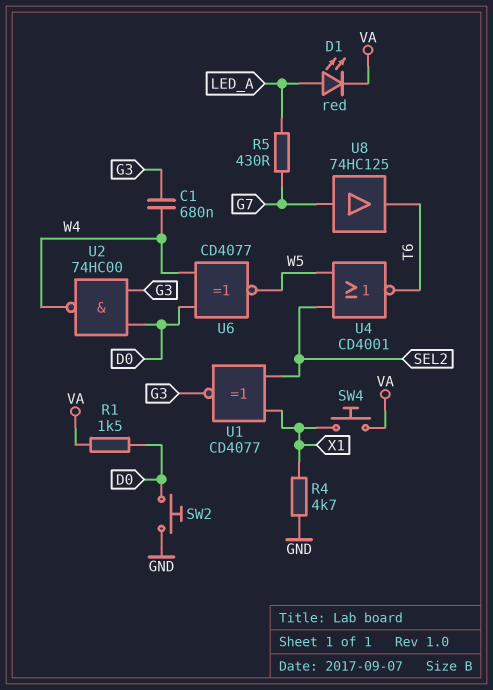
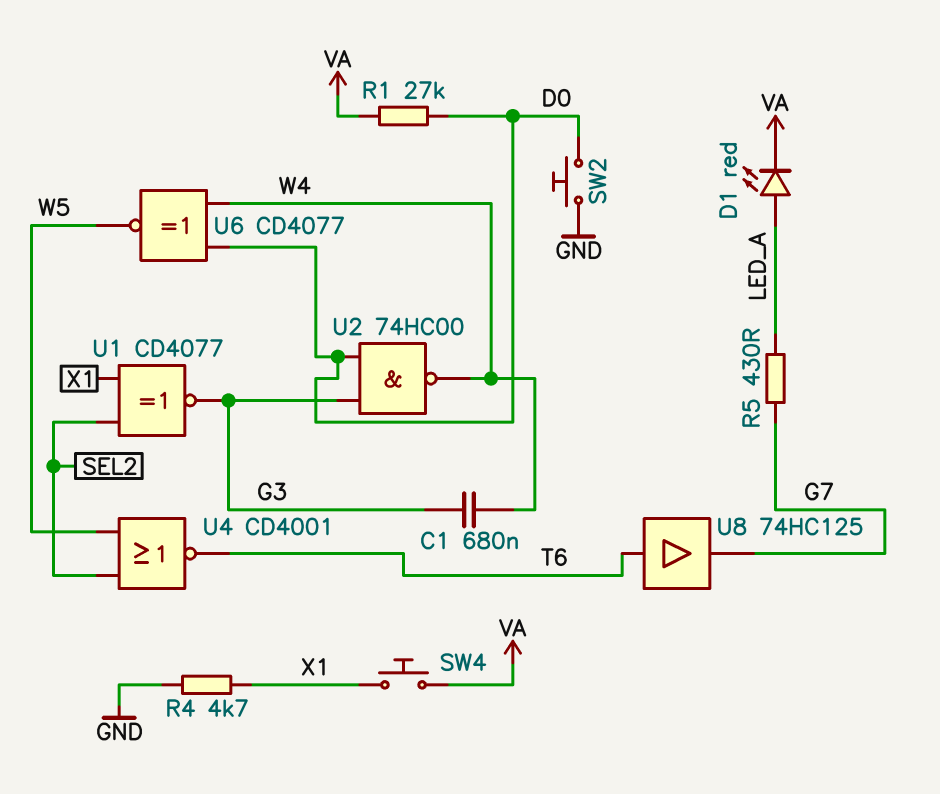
R1: 1.5k (D0, VA) -> 27k (D0, VA)
U8: buffer 74HC125 (in G7, out T6) -> buffer 74HC125 (in T6, out G7)

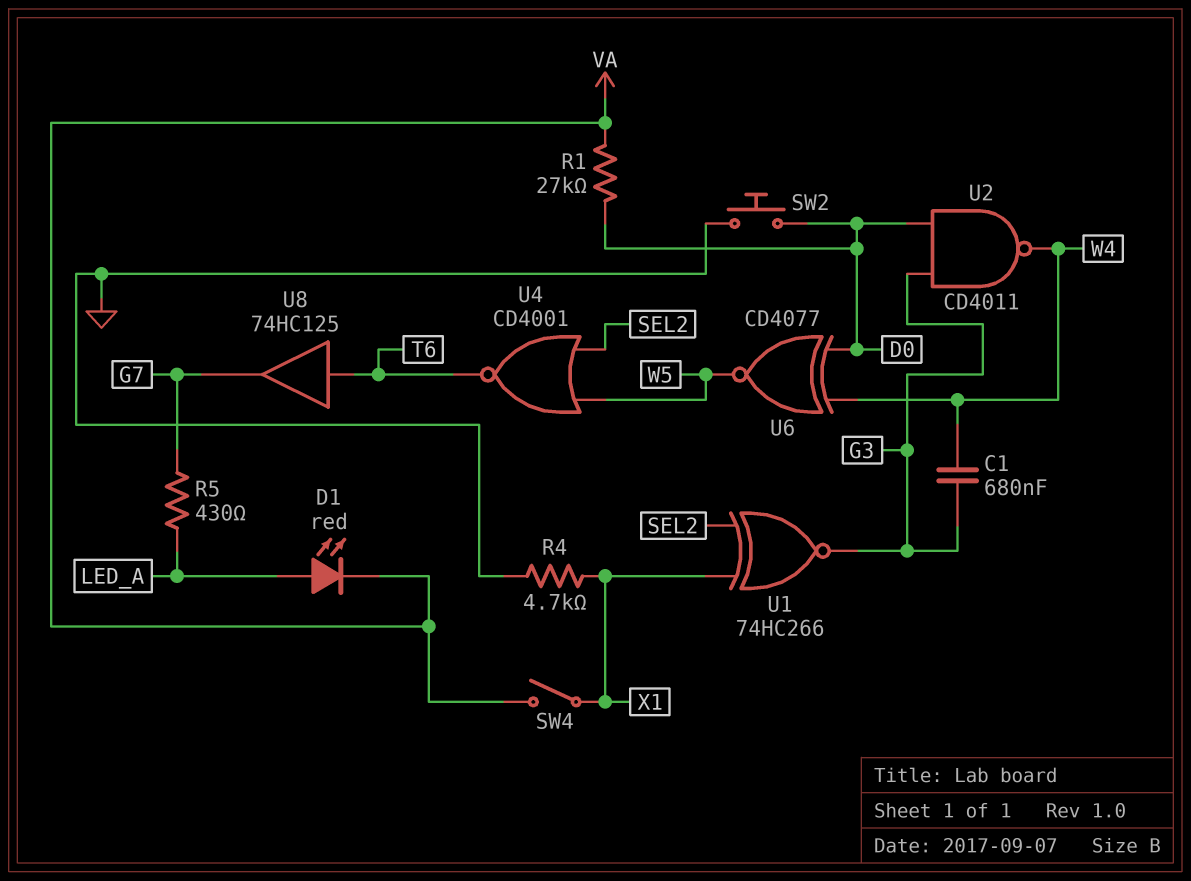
SW4: button (VA, X1) -> switch (VA, X1)
U1: XNOR CD4077 (in SEL2, in X1, out G3) -> XNOR 74HC266 (in SEL2, in X1, out G3)
U2: NAND 74HC00 (in D0, in G3, out W4) -> NAND CD4011 (in D0, in G3, out W4)

